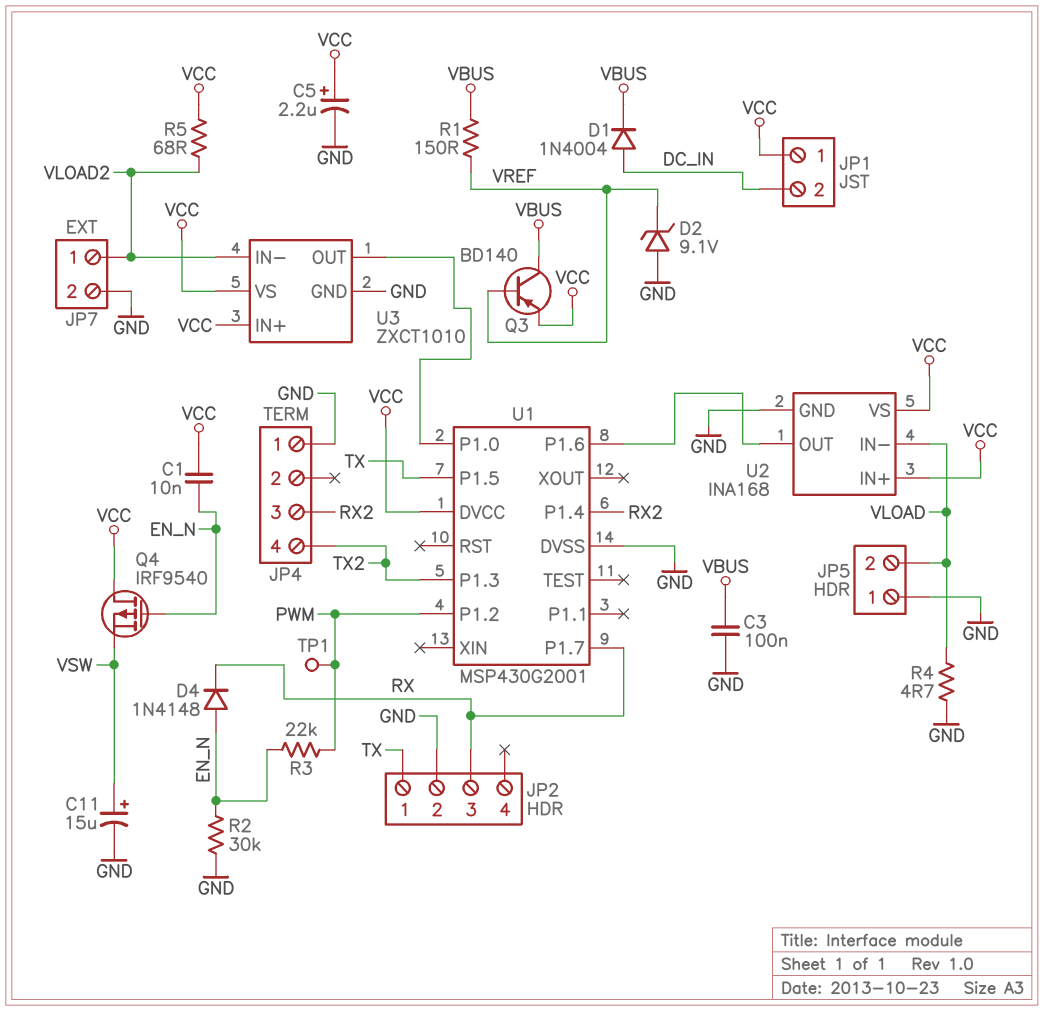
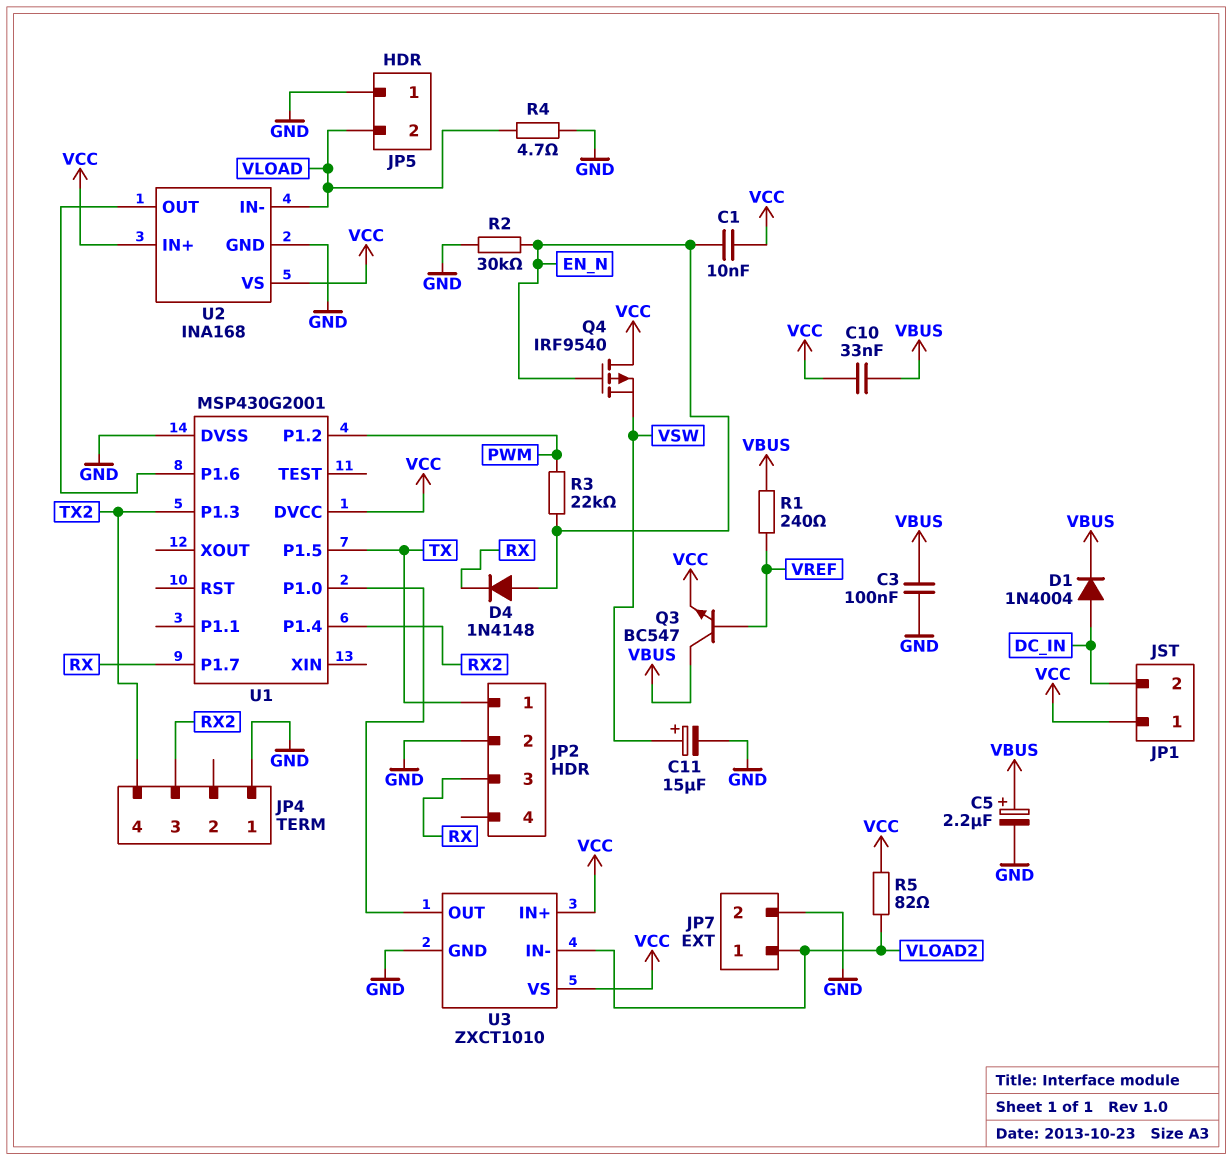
C5: 2.2uF (plus VCC, minus GND) -> 2.2uF (plus VBUS, minus GND)
C10: none -> 33nF (VBUS, VCC)
D2: zener 9.1V (A GND, K VREF) -> none
Q3: PNP BD140 (B VREF, C VBUS, E VCC) -> NPN BC547 (B VREF, C VBUS, E VCC)
R1: 150 (VBUS, VREF) -> 240 (VBUS, VREF)
R5: 68 (VCC, VLOAD2) -> 82 (VCC, VLOAD2)
TP1: test point (PWM) -> none

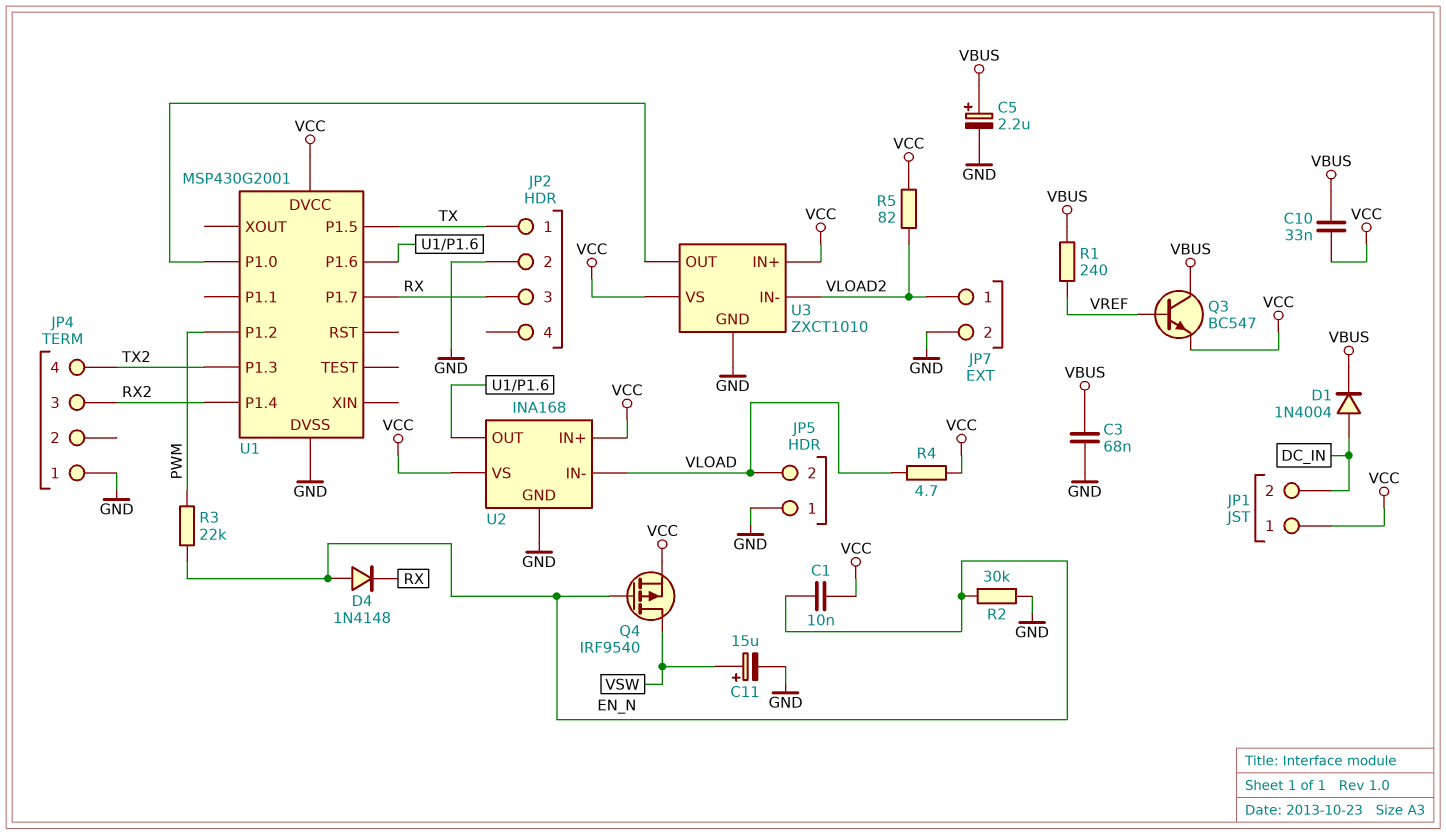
C3: 100nF (GND, VBUS) -> 68nF (GND, VBUS)
Q4: PMOS IRF9540 (G EN_N, D VCC, S VSW) -> PMOS IRF9540 (G EN_N, D VSW, S VCC)
R4: 4.7 (GND, VLOAD) -> 4.7 (VCC, VLOAD)

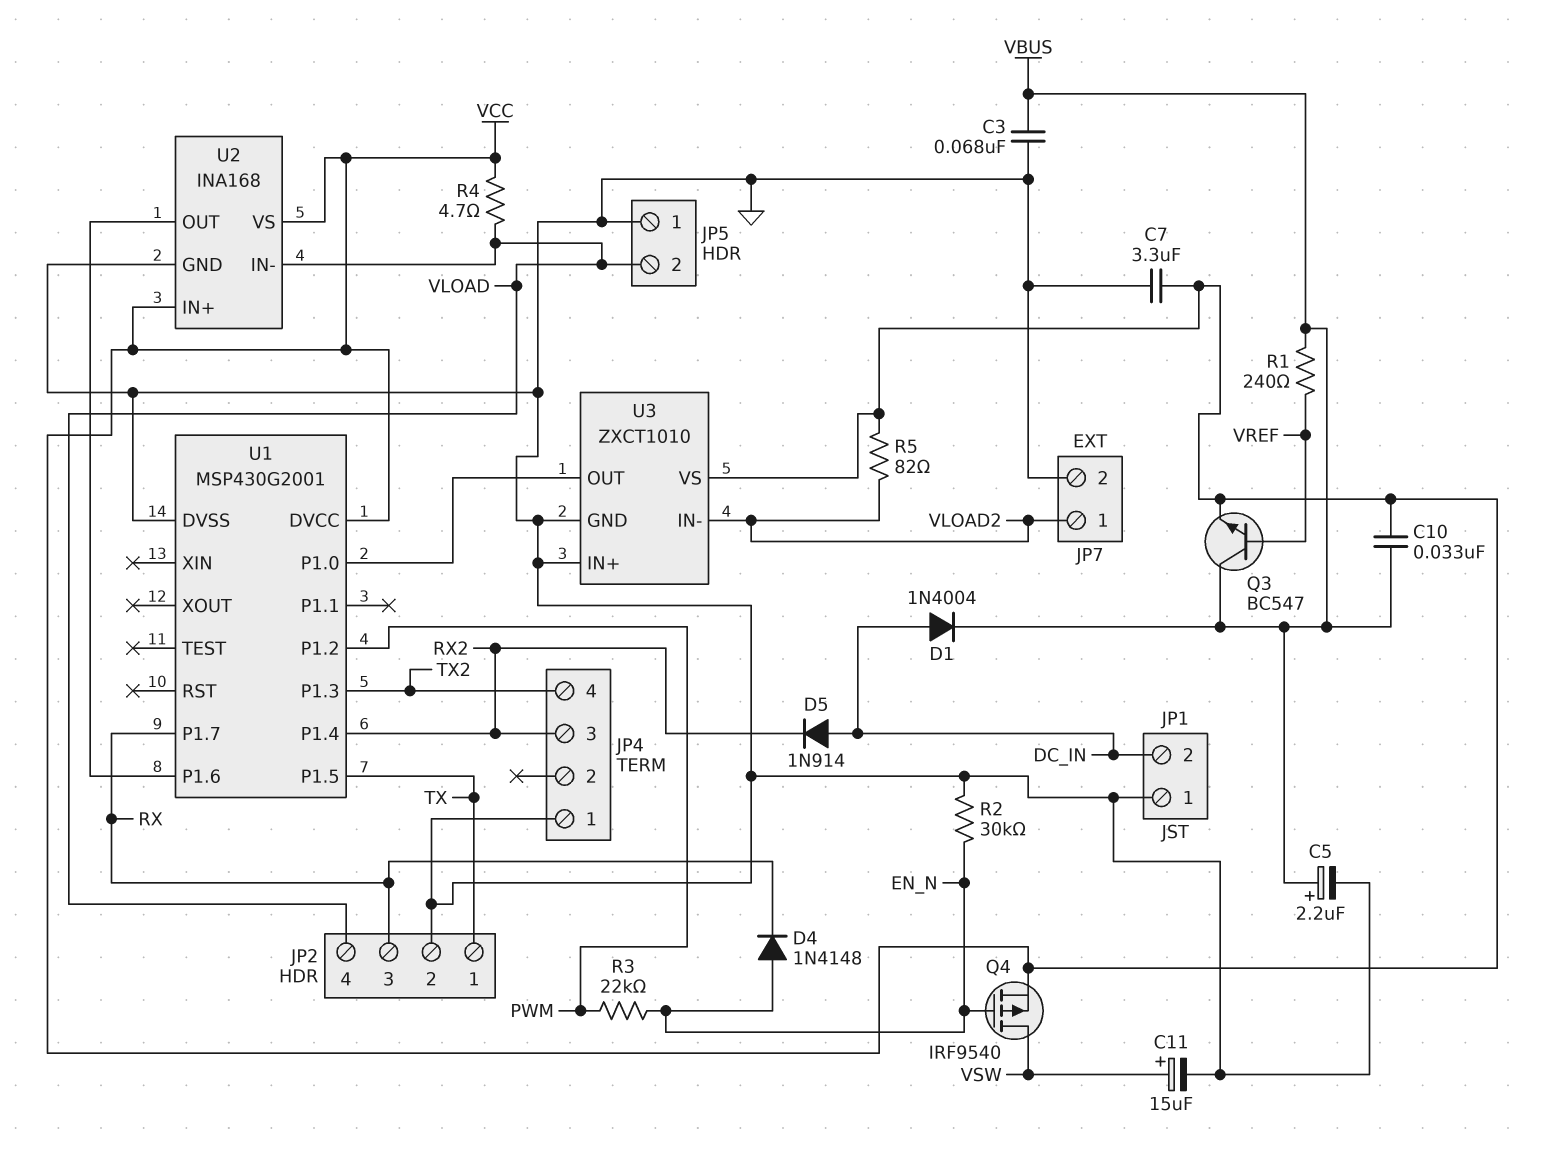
C1: 10nF (EN_N, VCC) -> none
C7: none -> 3.3uF (GND, VCC)
D5: none -> diode 1N914 (A DC_IN, K RX2)
JP1 pin 1: VCC -> GND
JP2 pin 4: none -> VLOAD
U3 pin IN+: VCC -> GND

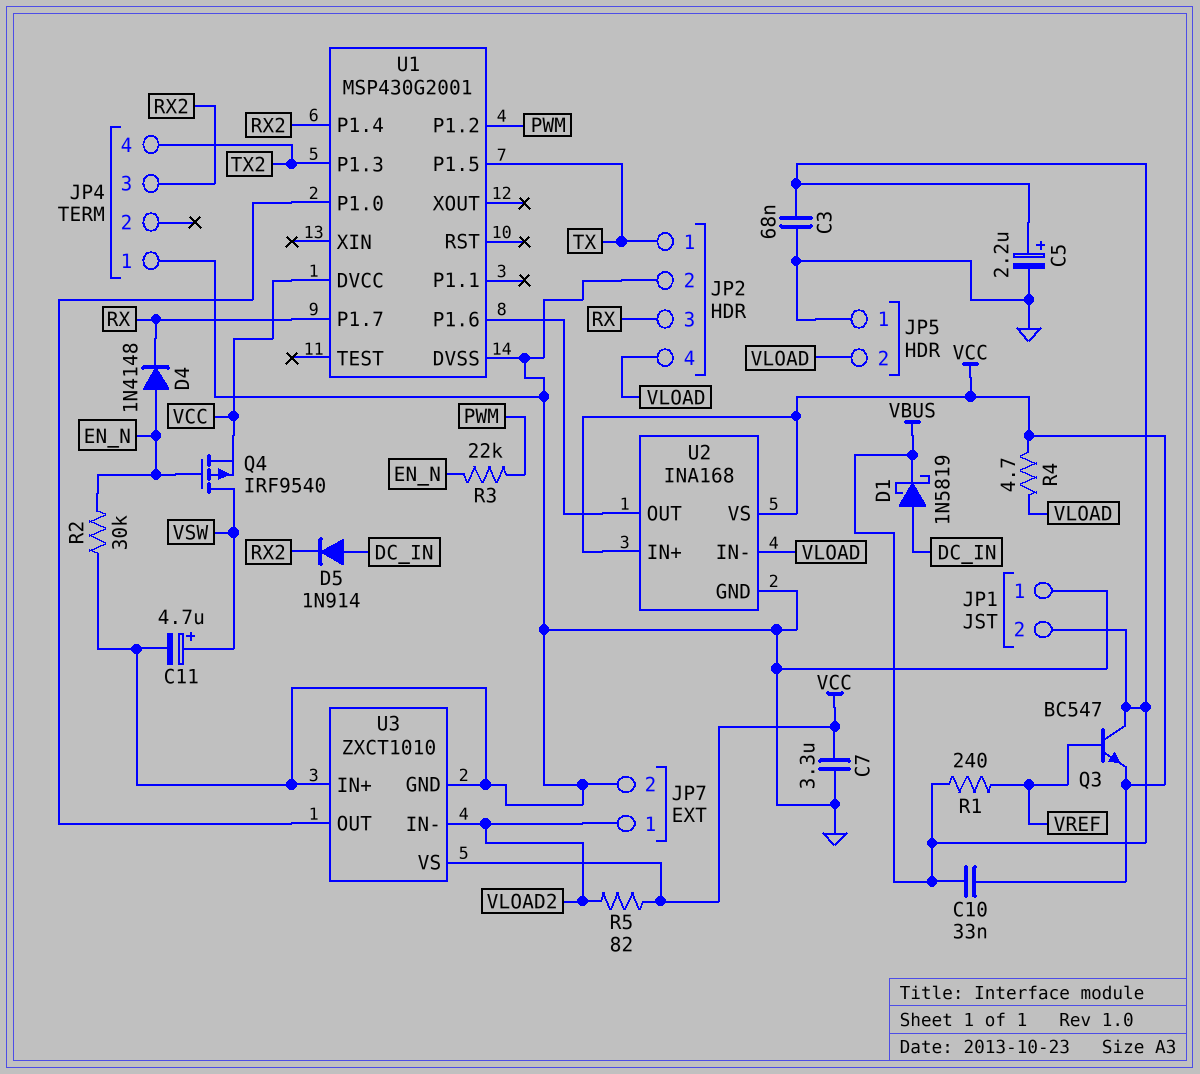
C11: 15uF (plus VSW, minus GND) -> 4.7uF (plus VSW, minus GND)
D1: diode 1N4004 (A DC_IN, K VBUS) -> schottky 1N5819 (A DC_IN, K VBUS)
JP1 pin 2: DC_IN -> VBUS

